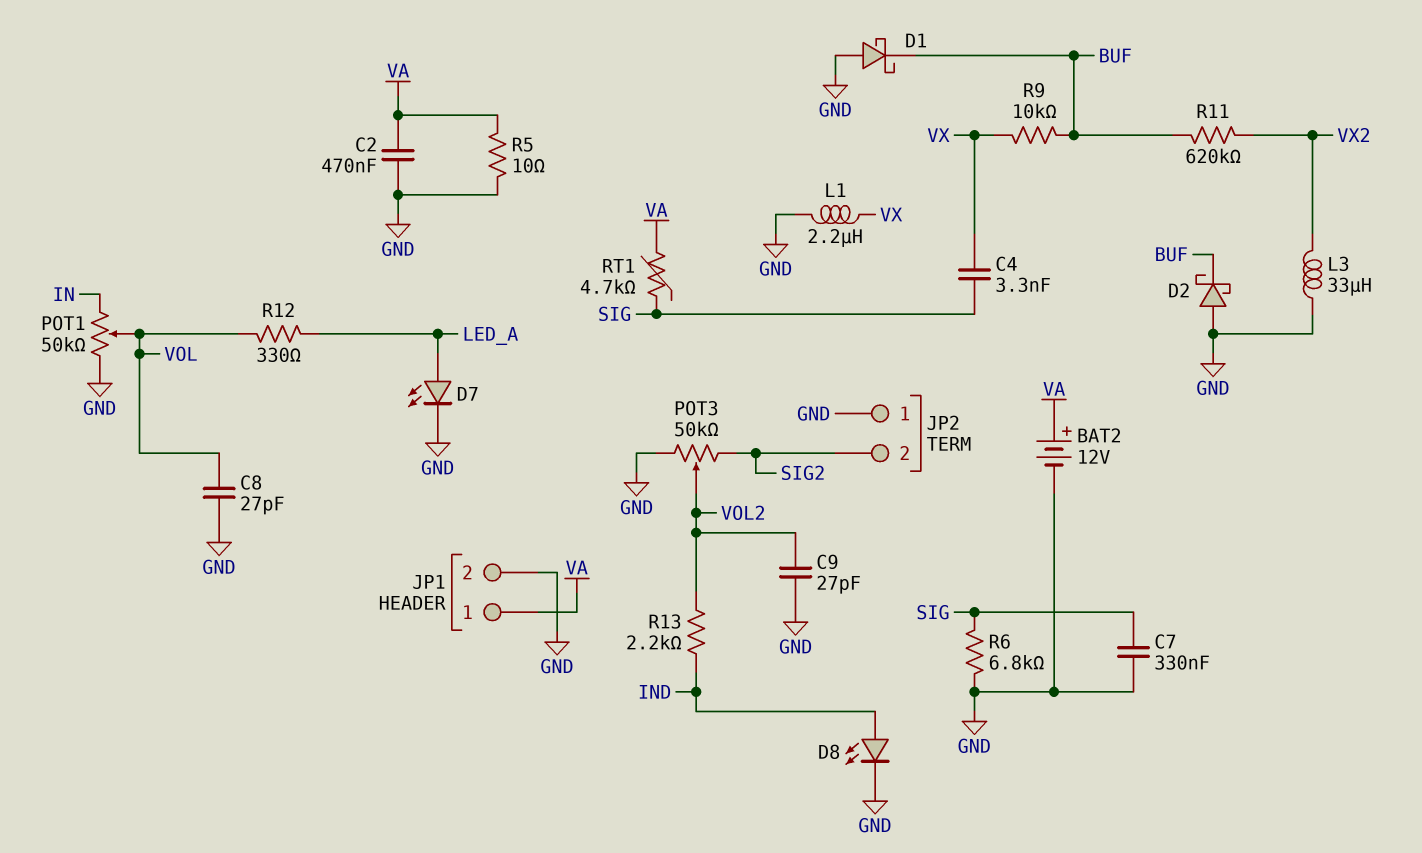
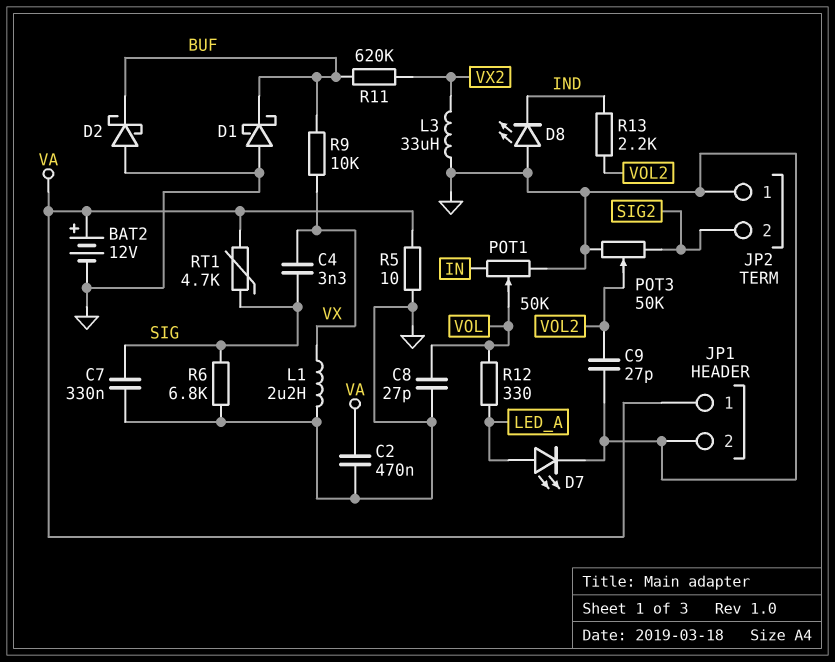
D8: LED (A IND, K GND) -> LED (A GND, K IND)

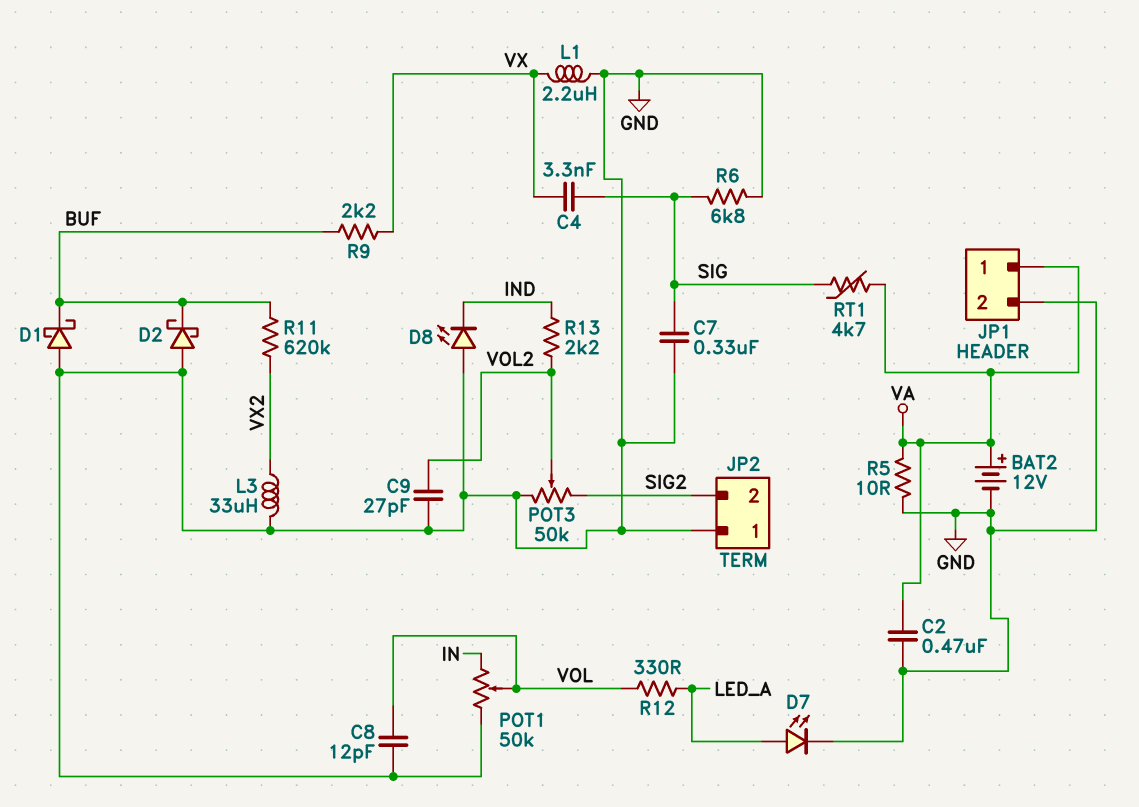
C8: 27pF (GND, VOL) -> 12pF (GND, VOL)
R9: 10k (BUF, VX) -> 2.2k (BUF, VX)

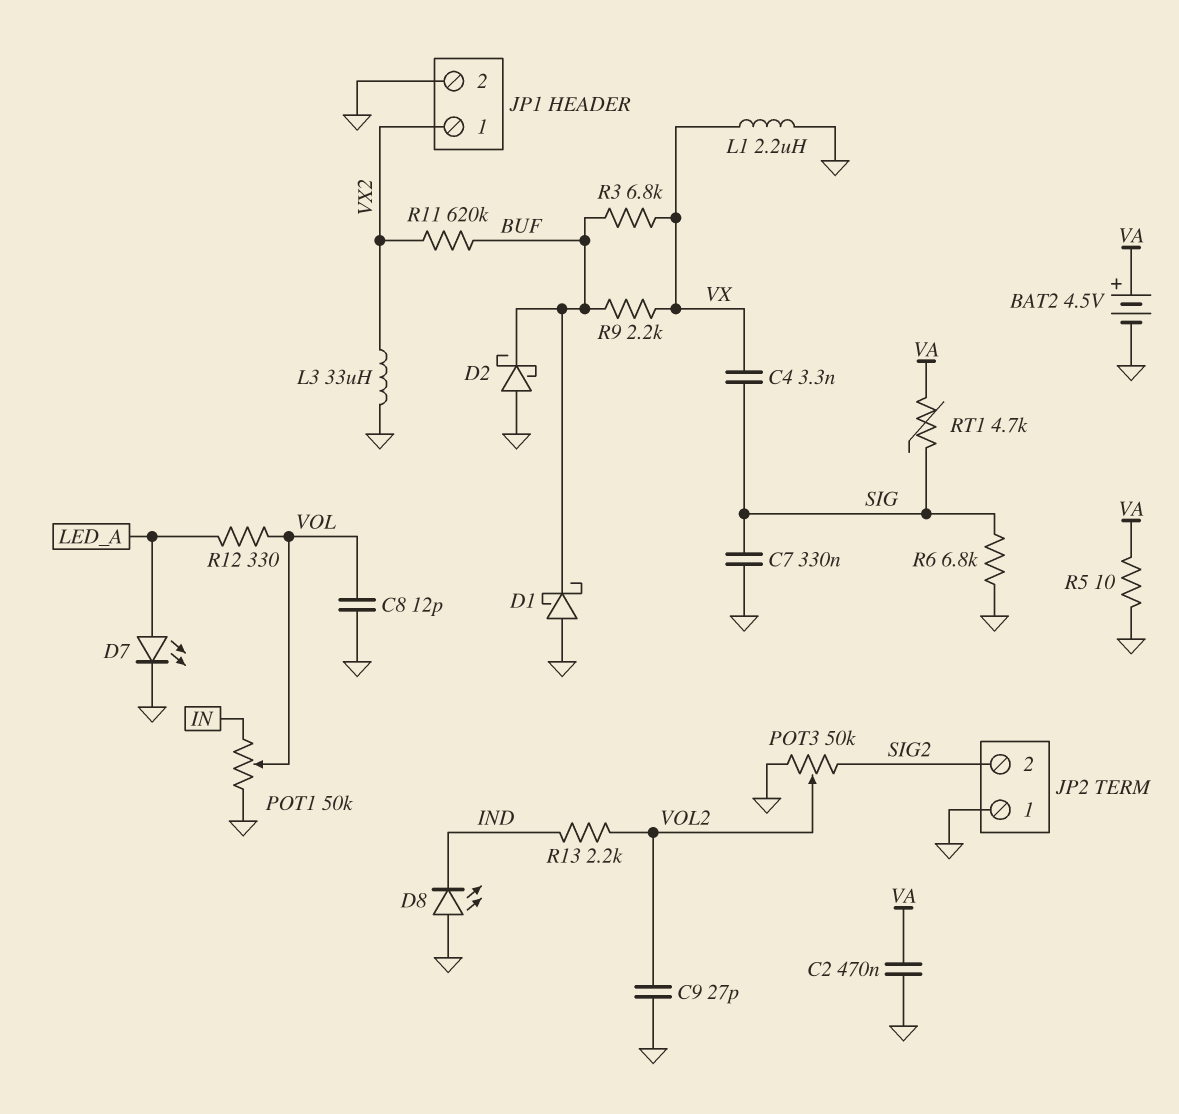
BAT2: 12V (plus VA, minus GND) -> 4.5V (plus VA, minus GND)
JP1 pin 1: VA -> VX2
R3: none -> 6.8k (BUF, VX)

